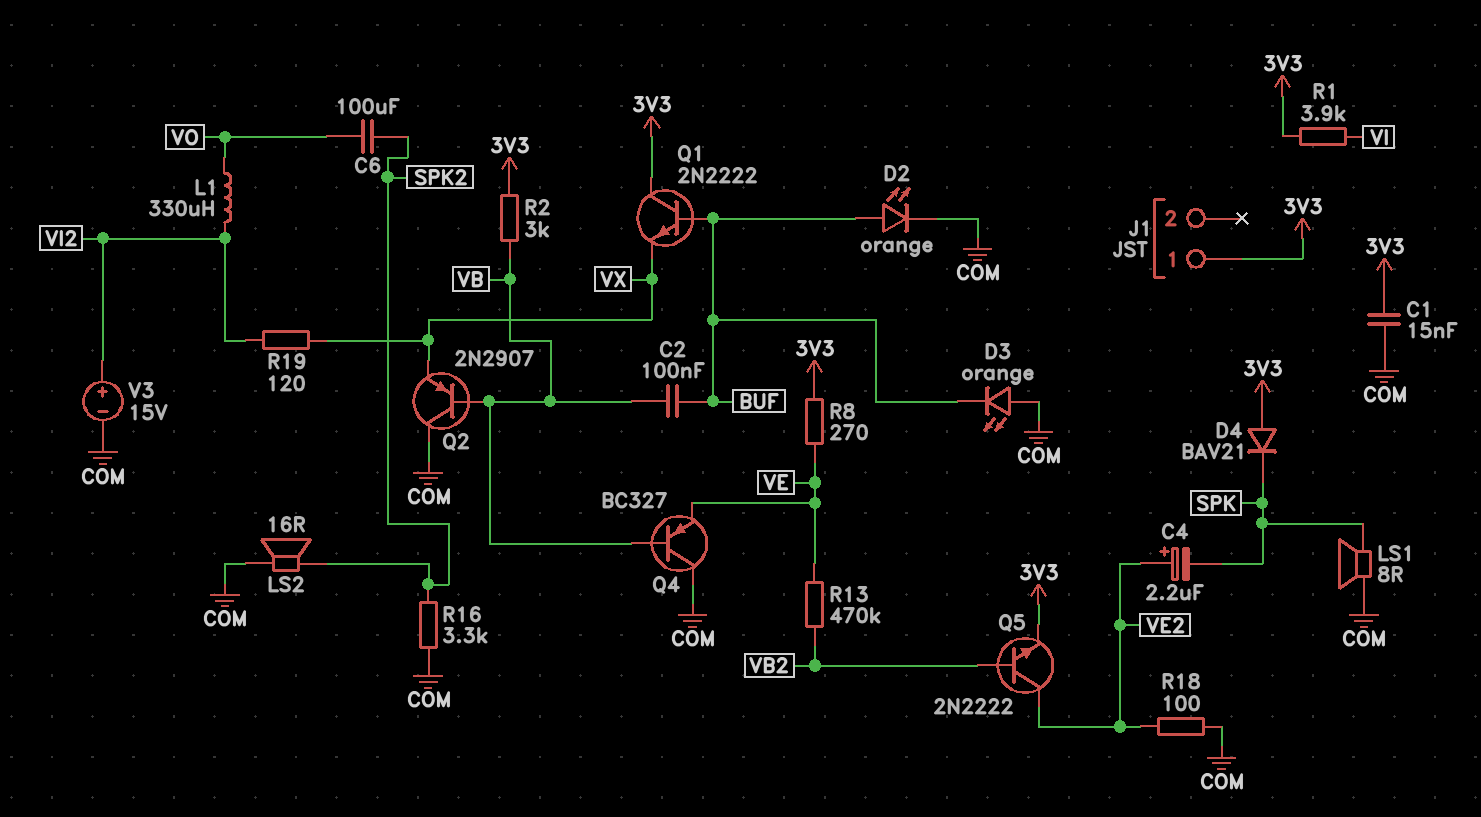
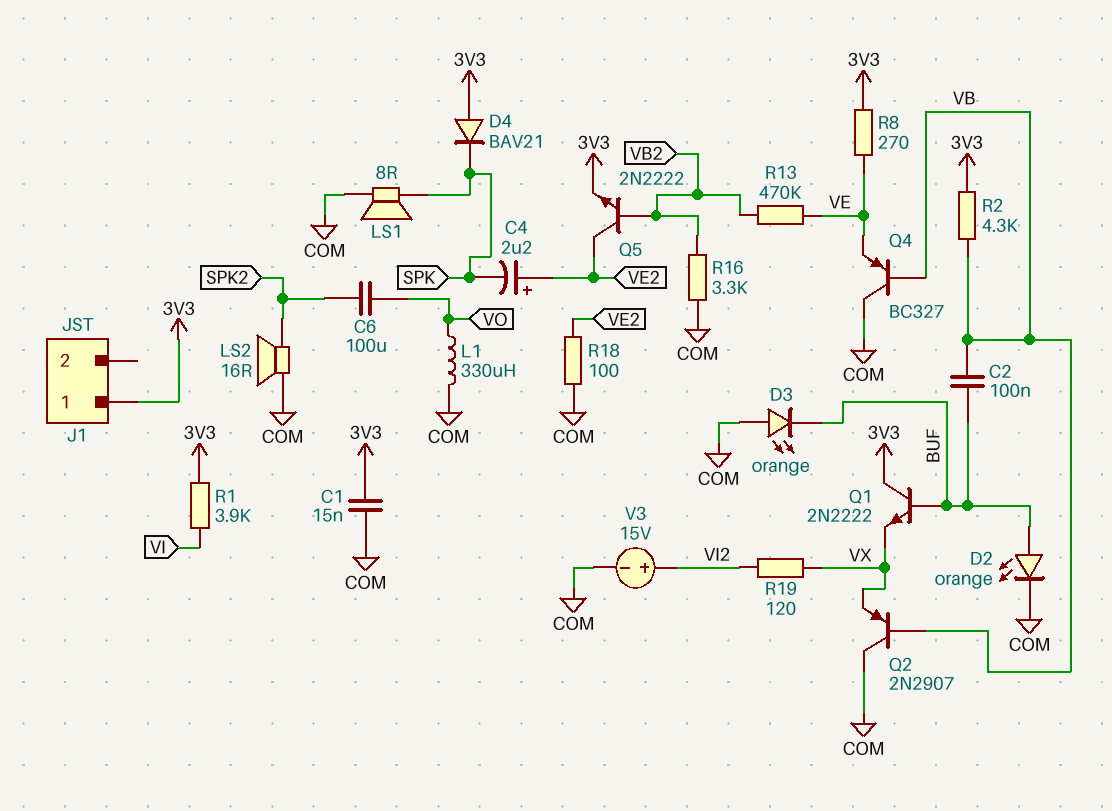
L1: 330uH (VI2, VO) -> 330uH (COM, VO)
R2: 3k (3V3, VB) -> 4.3k (3V3, VB)
R16: 3.3k (COM, SPK2) -> 3.3k (COM, VB2)

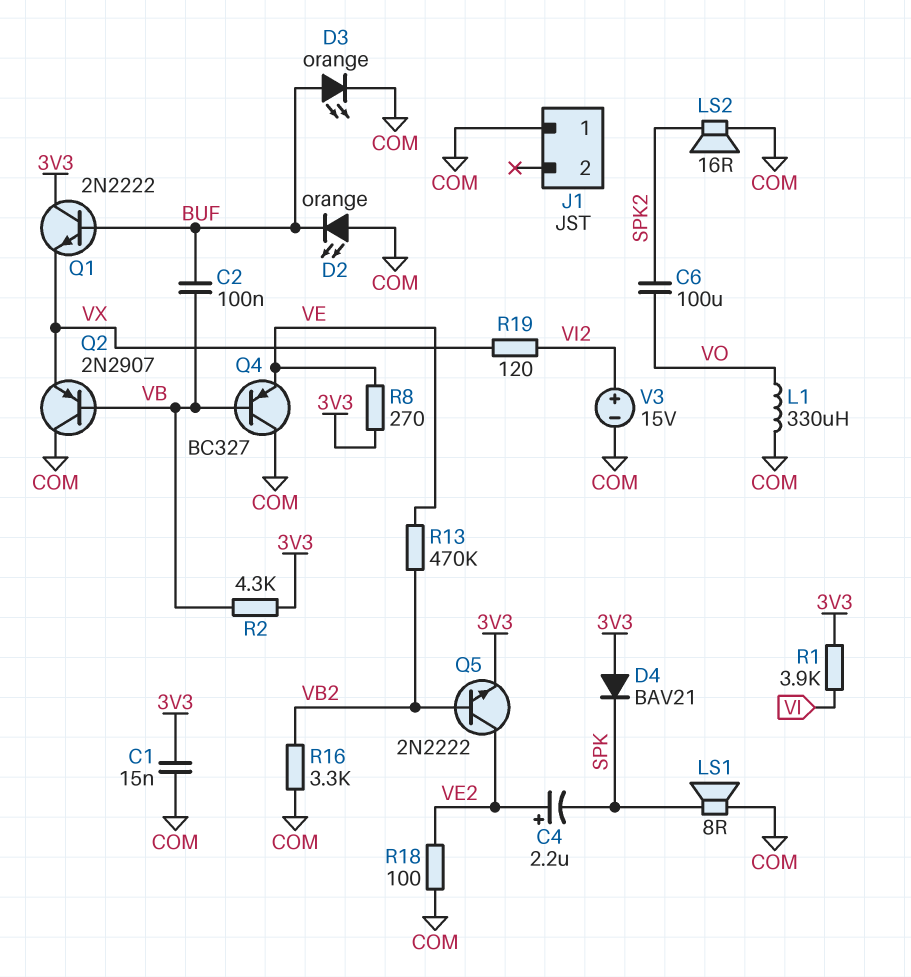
D2: LED orange (A BUF, K COM) -> LED orange (A COM, K BUF)
D3: LED orange (A COM, K BUF) -> LED orange (A BUF, K COM)
J1 pin 1: 3V3 -> COM

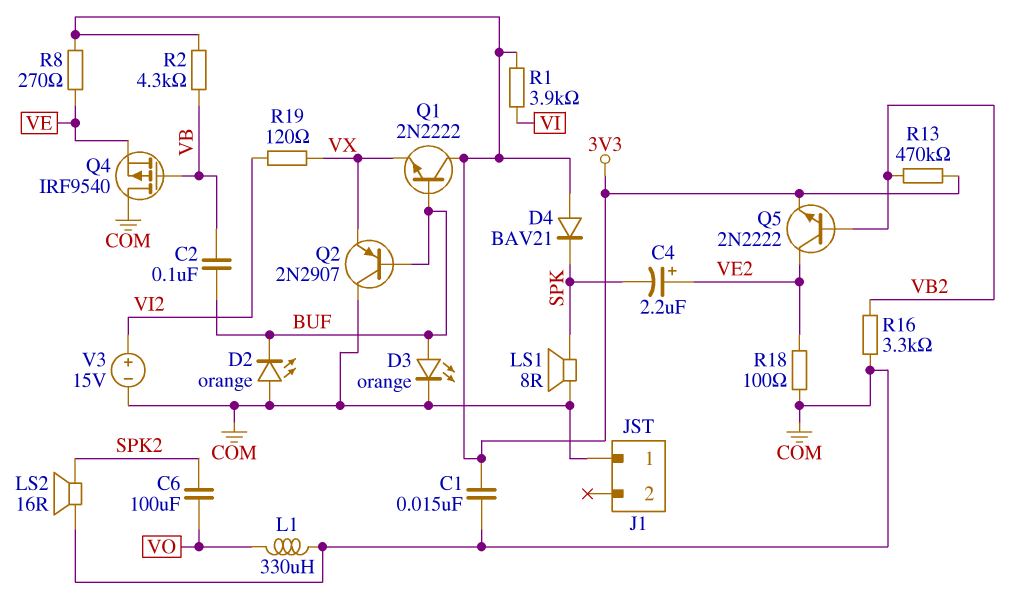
Q2: PNP 2N2907 (B VB, C COM, E VX) -> PNP 2N2907 (B BUF, C COM, E VX)
Q4: PNP BC327 (B VB, C COM, E VE) -> PMOS IRF9540 (G VB, D COM, S VE)
R13: 470k (VB2, VE) -> 470k (3V3, VB2)

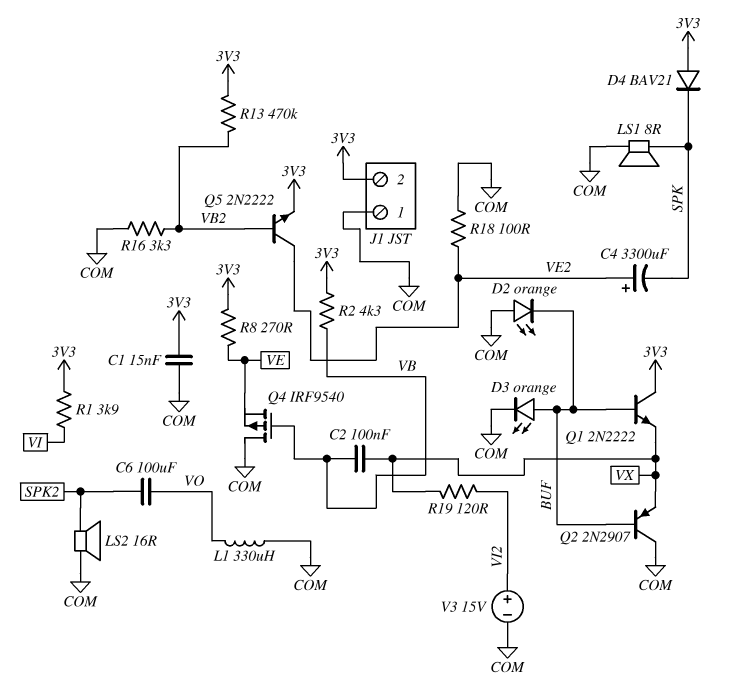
C2: 100nF (BUF, VB) -> 100nF (VB, VX)
C4: 2.2uF (plus VE2, minus SPK) -> 3300uF (plus VE2, minus SPK)
J1 pin 2: none -> 3V3

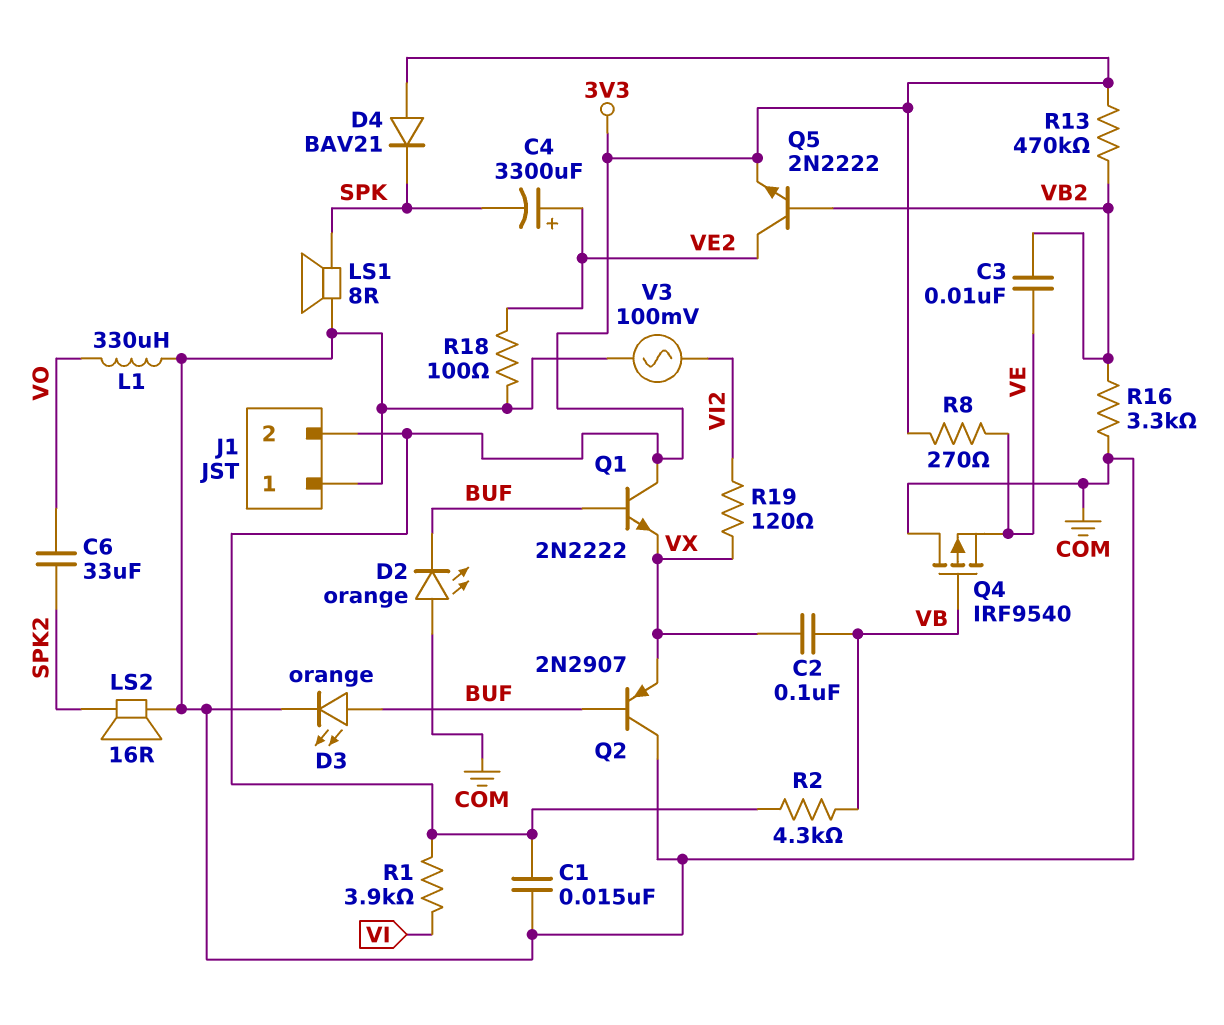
C3: none -> 10nF (VB2, VE)
C6: 100uF (SPK2, VO) -> 33uF (SPK2, VO)
V3: 15V (plus VI2, minus COM) -> AC 100mV (COM, VI2)

